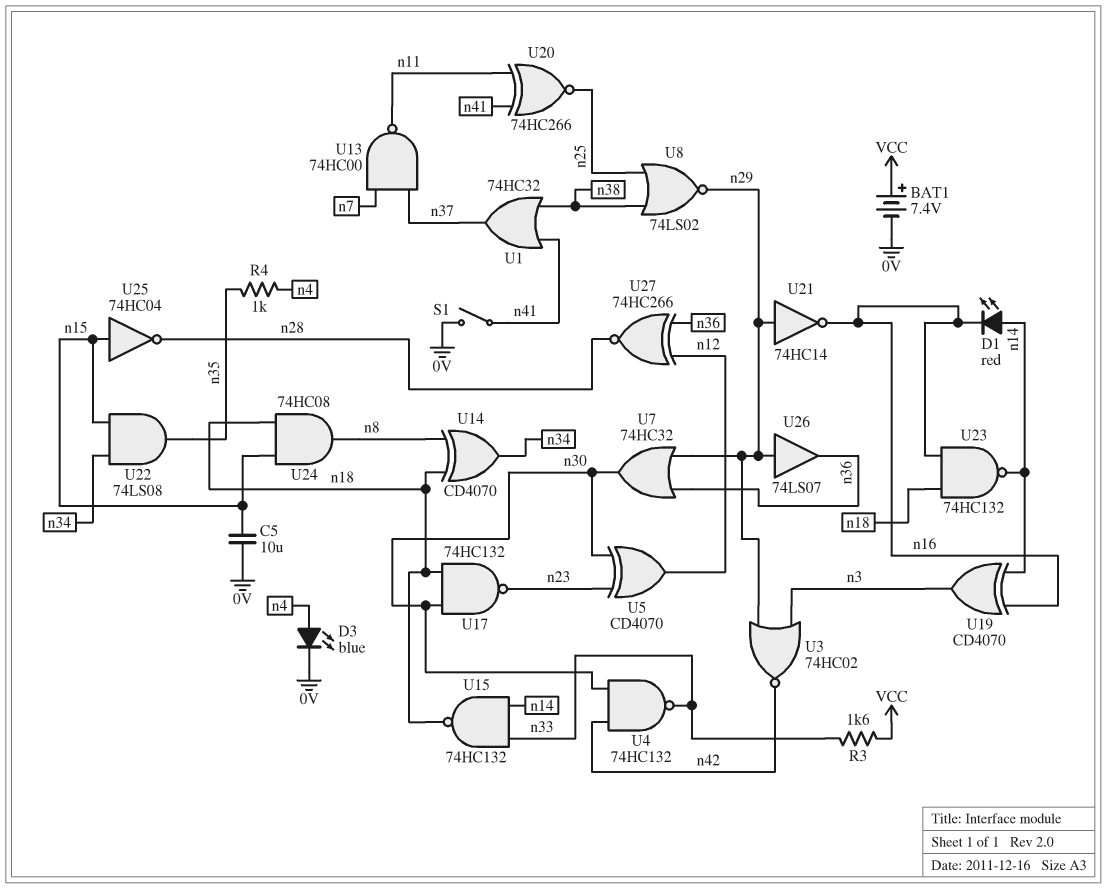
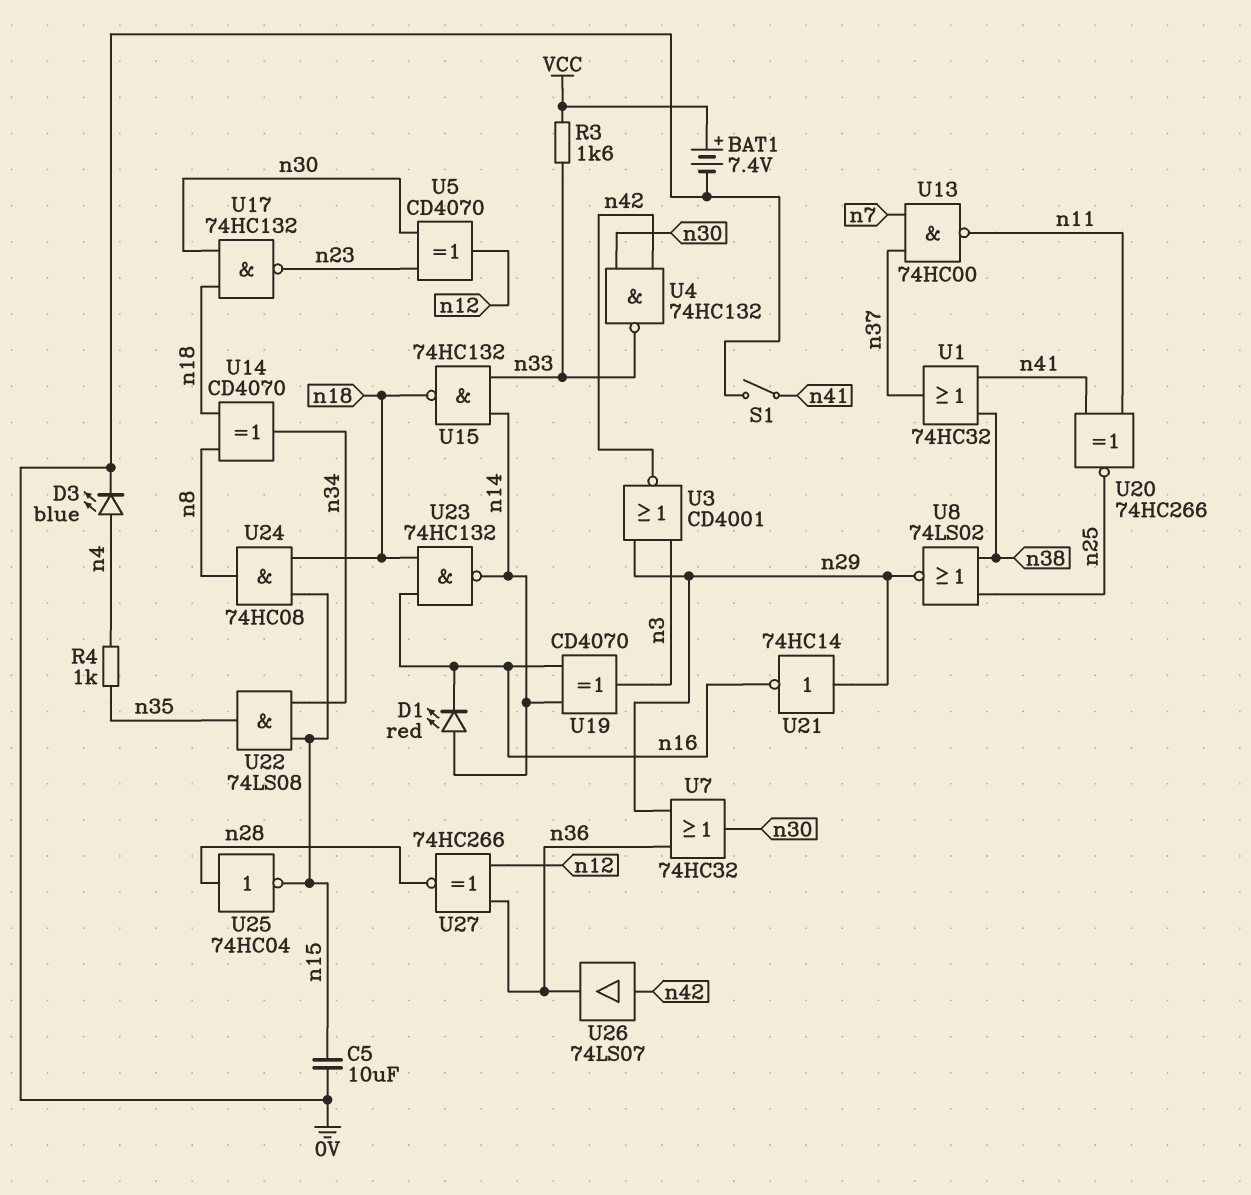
U3: NOR 74HC02 (in n3, in n29, out n42) -> NOR CD4001 (in n3, in n29, out n42)
U25: NOT 74HC04 (in n15, out n28) -> NOT 74HC04 (in n28, out n15)
U26: buffer 74LS07 (in n29, out n36) -> buffer 74LS07 (in n42, out n36)

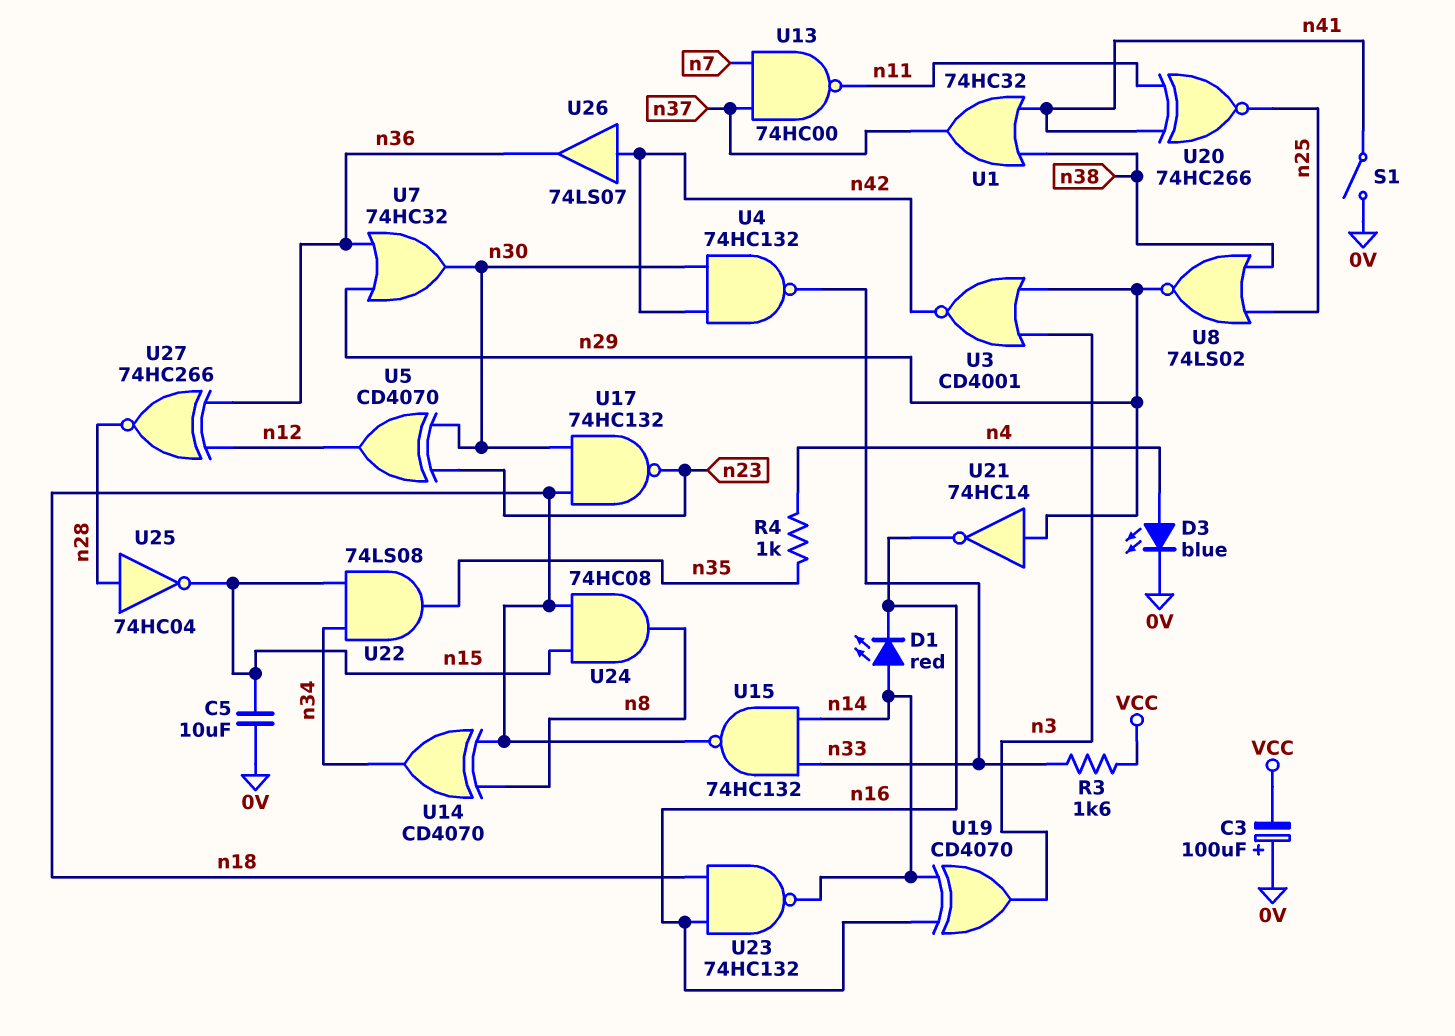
BAT1: 7.4V (plus VCC, minus 0V) -> none
C3: none -> 100uF (plus 0V, minus VCC)

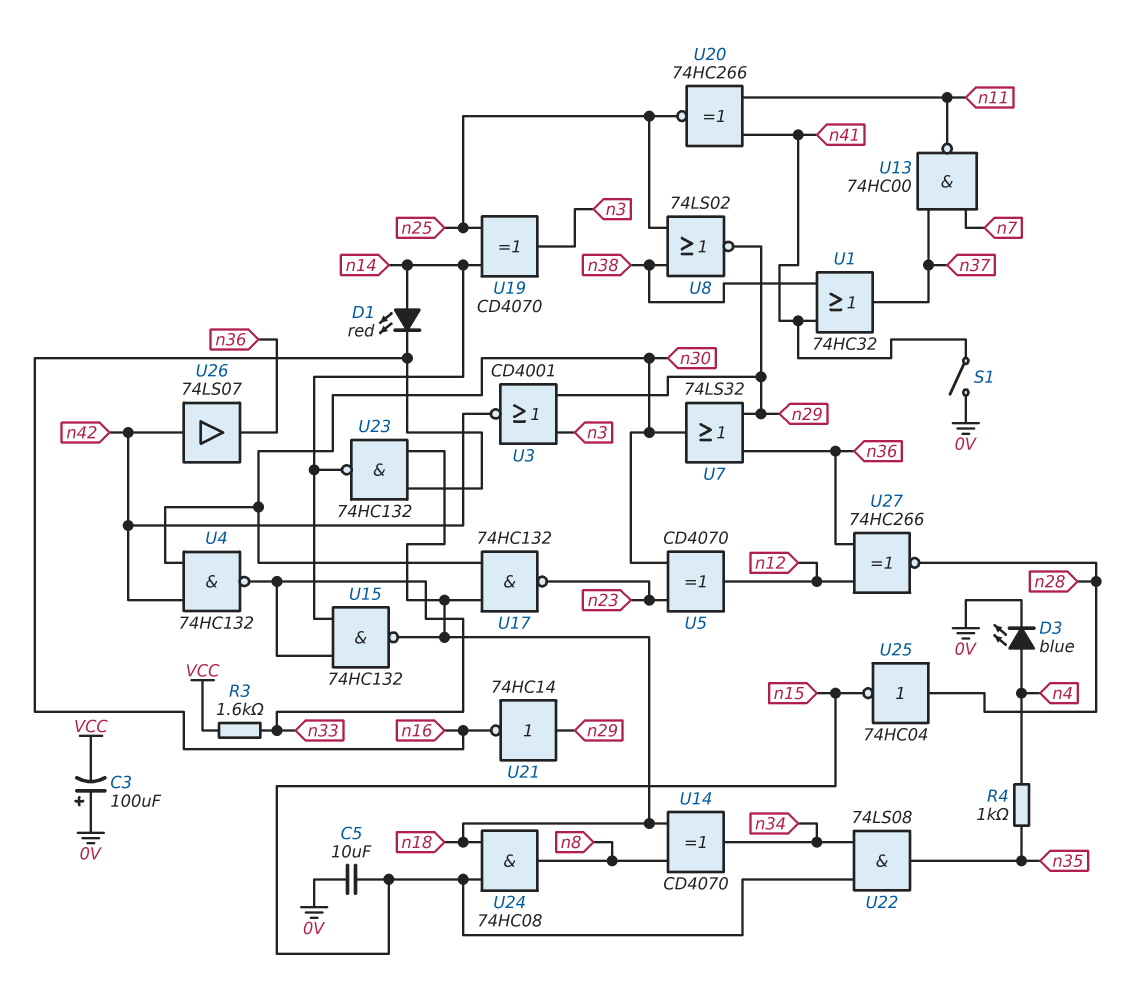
U7: OR 74HC32 (in n29, in n36, out n30) -> OR 74LS32 (in n29, in n36, out n30)
U19: XOR CD4070 (in n14, in n16, out n3) -> XOR CD4070 (in n14, in n25, out n3)

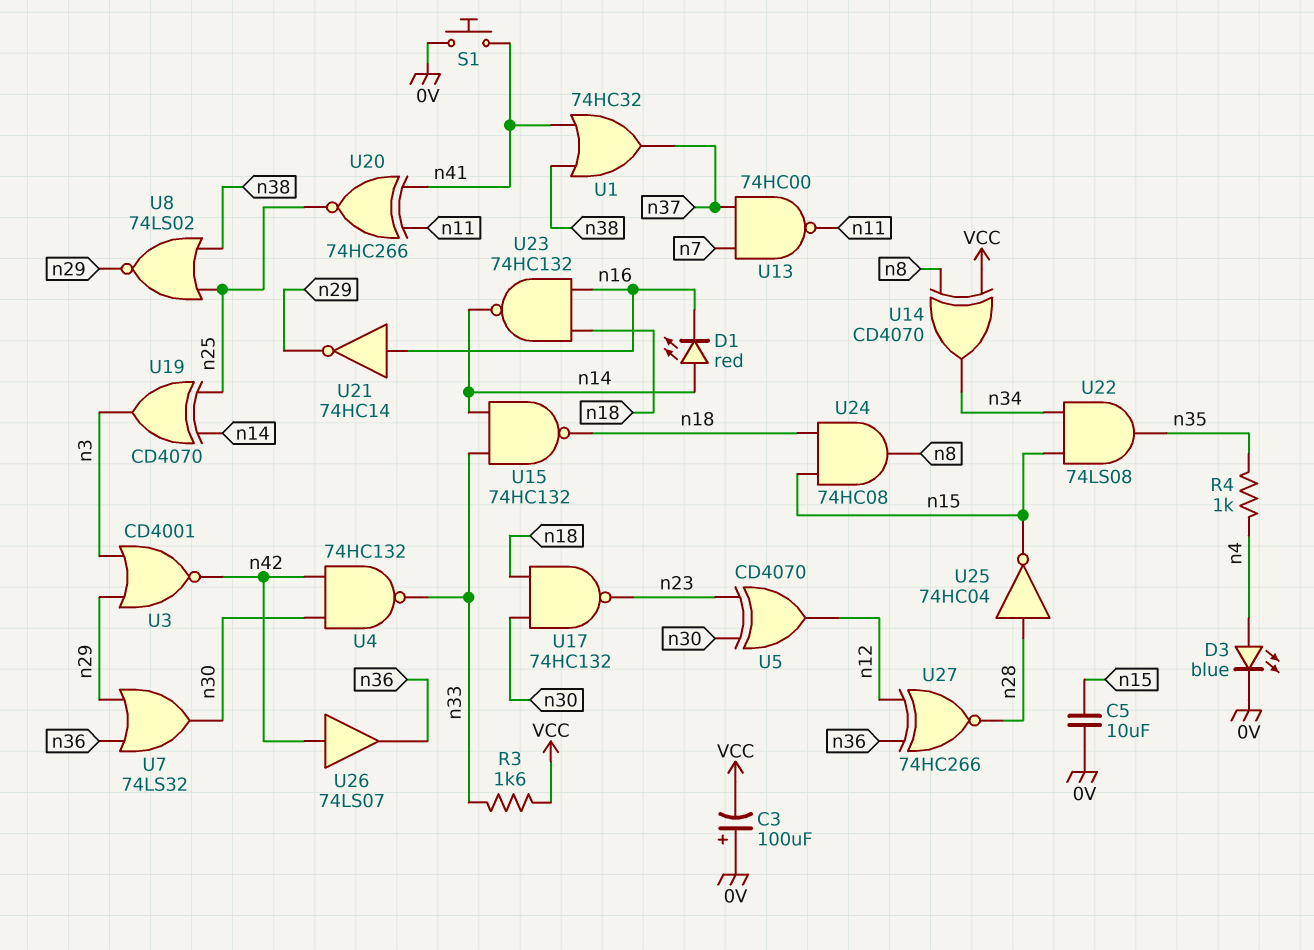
S1: switch (0V, n41) -> button (0V, n41)
U14: XOR CD4070 (in n8, in n18, out n34) -> XOR CD4070 (in VCC, in n8, out n34)
U21: NOT 74HC14 (in n29, out n16) -> NOT 74HC14 (in n16, out n29)

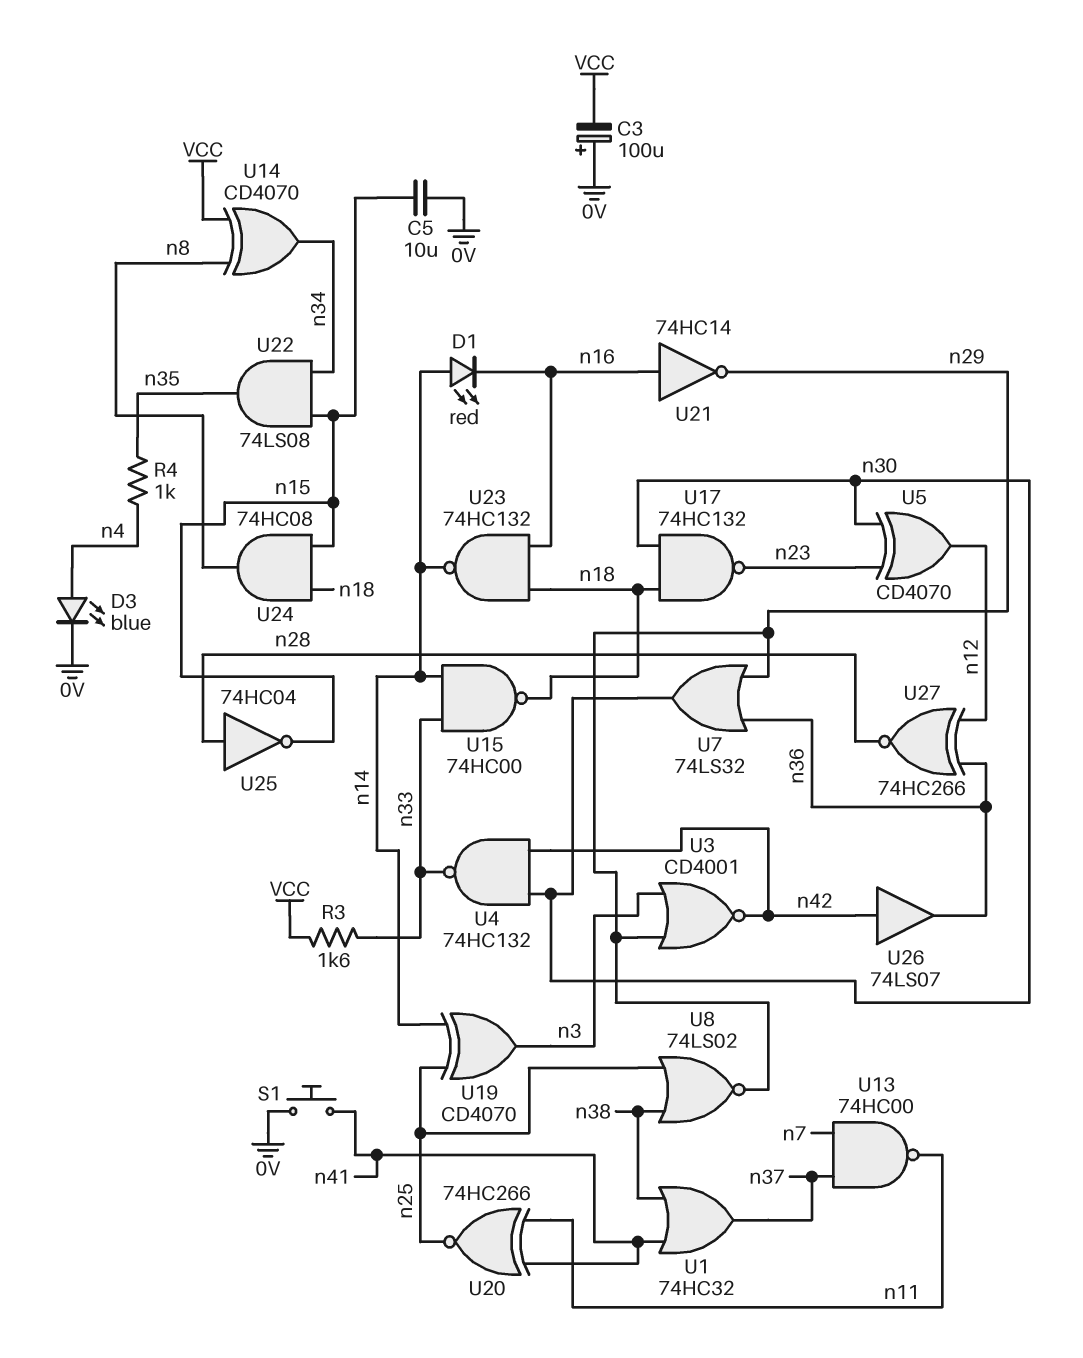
U15: NAND 74HC132 (in n14, in n33, out n18) -> NAND 74HC00 (in n14, in n33, out n18)

